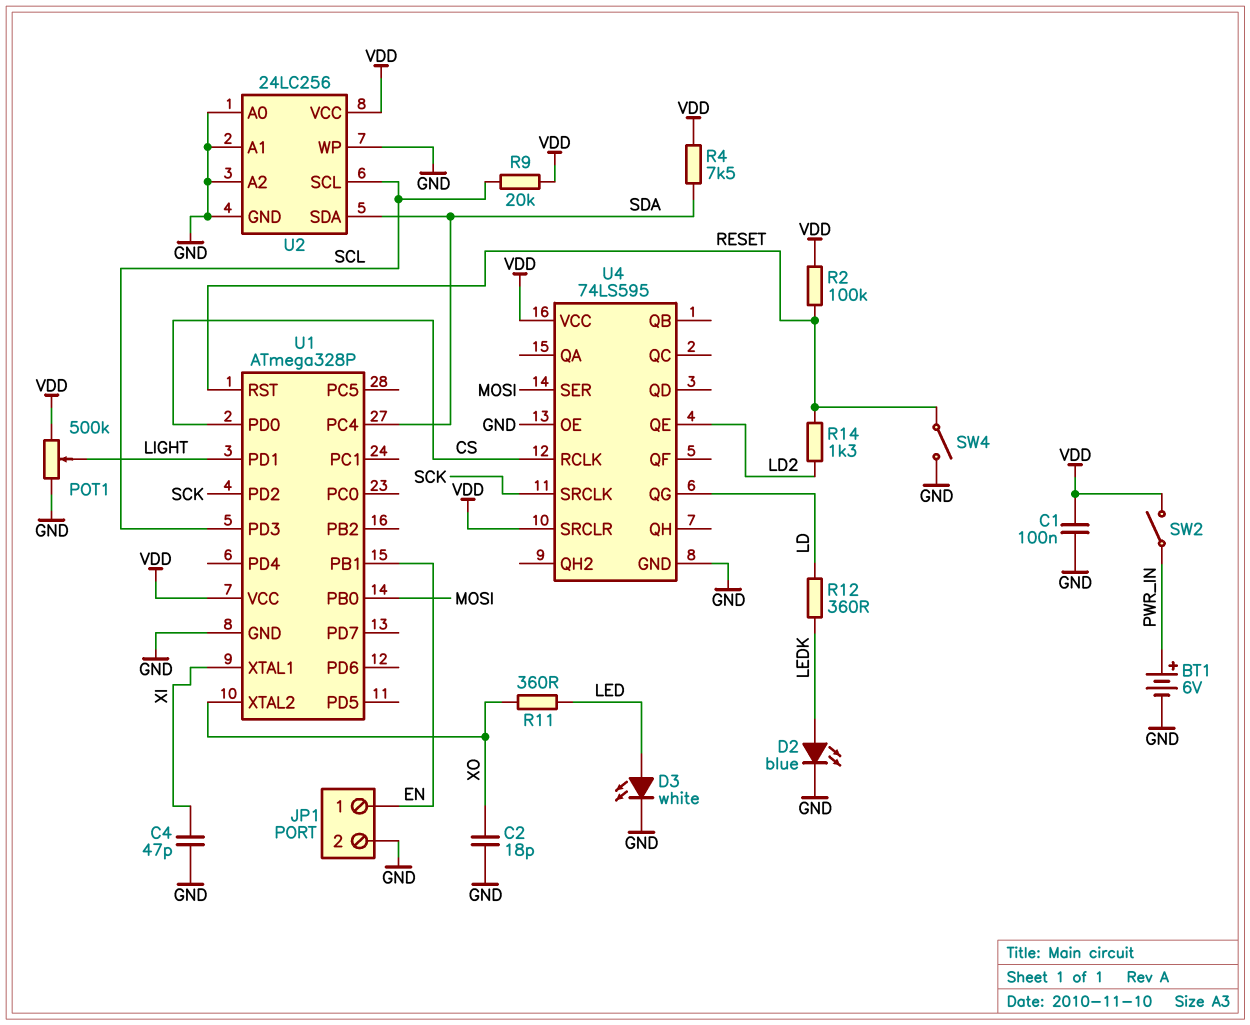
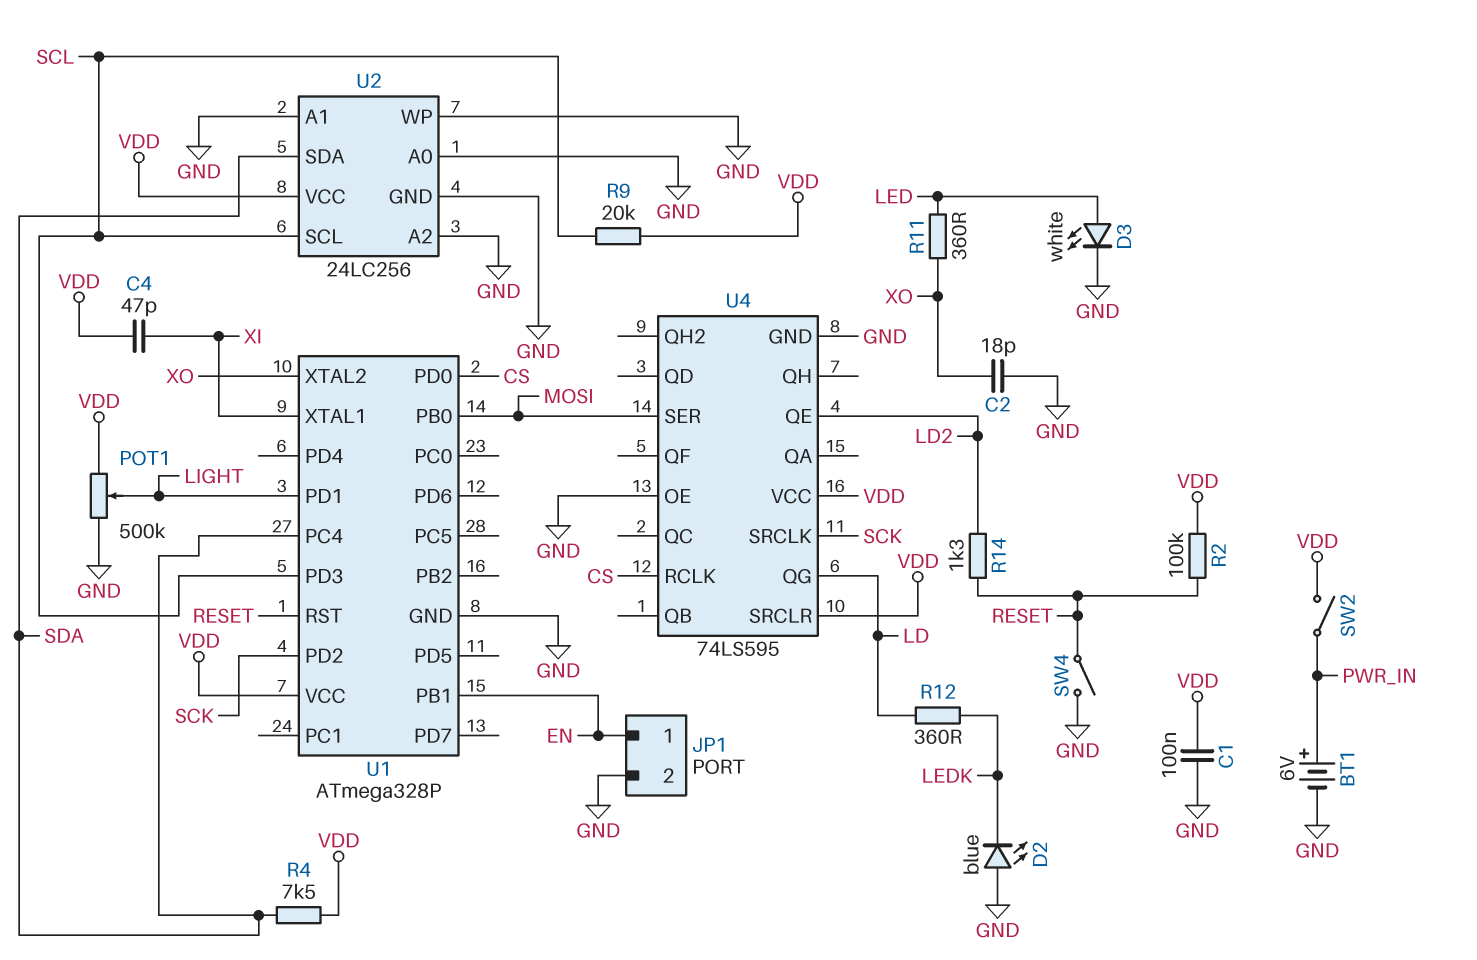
C4: 47pF (GND, XI) -> 47pF (VDD, XI)
D2: LED blue (A LEDK, K GND) -> LED blue (A GND, K LEDK)

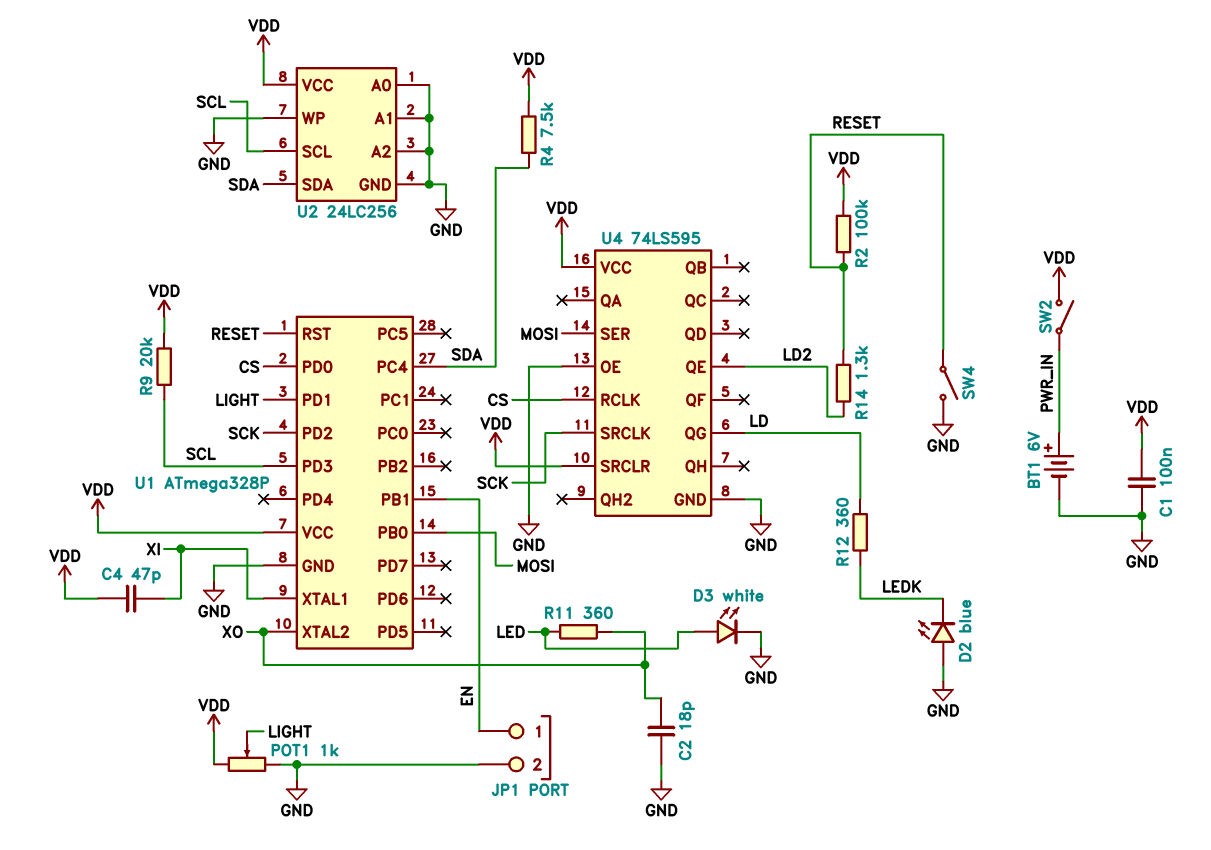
POT1: 500k (GND, VDD, wiper LIGHT) -> 1k (GND, VDD, wiper LIGHT)

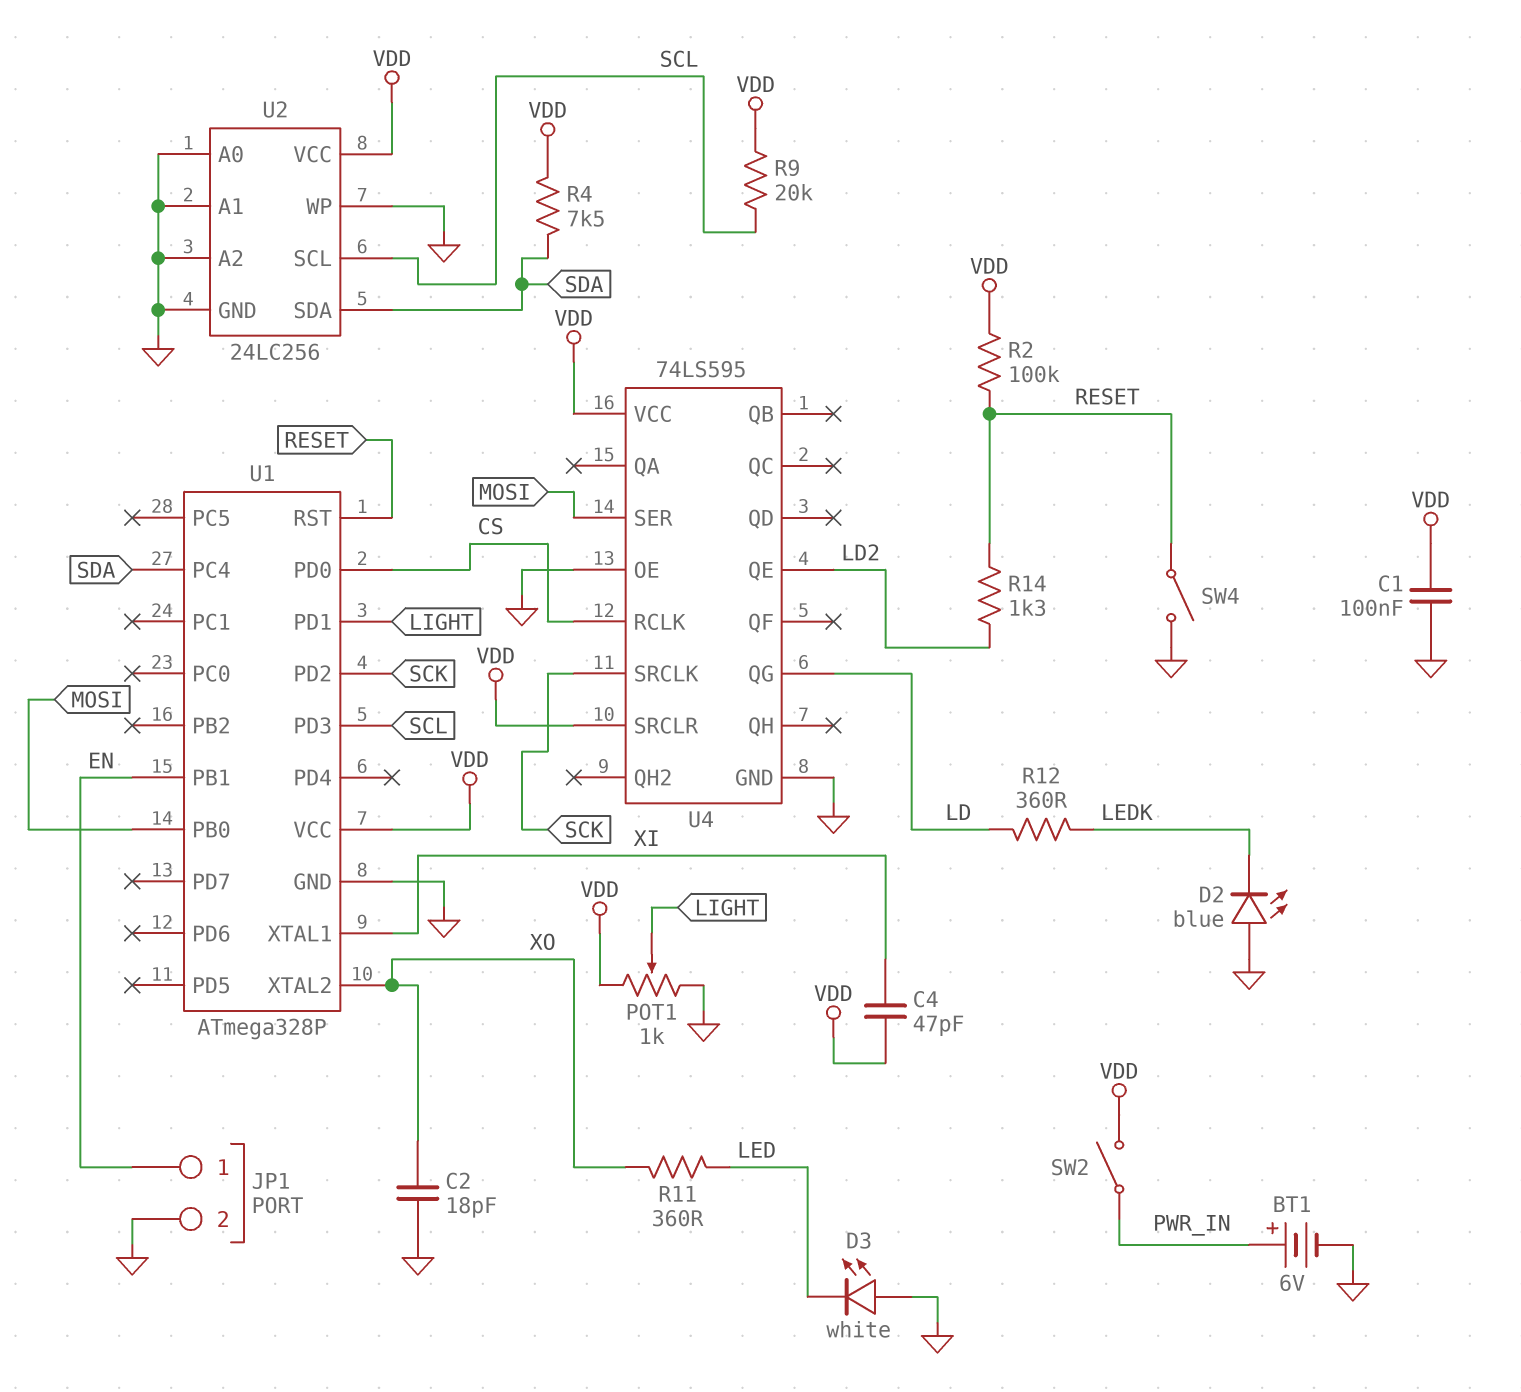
D3: LED white (A LED, K GND) -> LED white (A GND, K LED)

